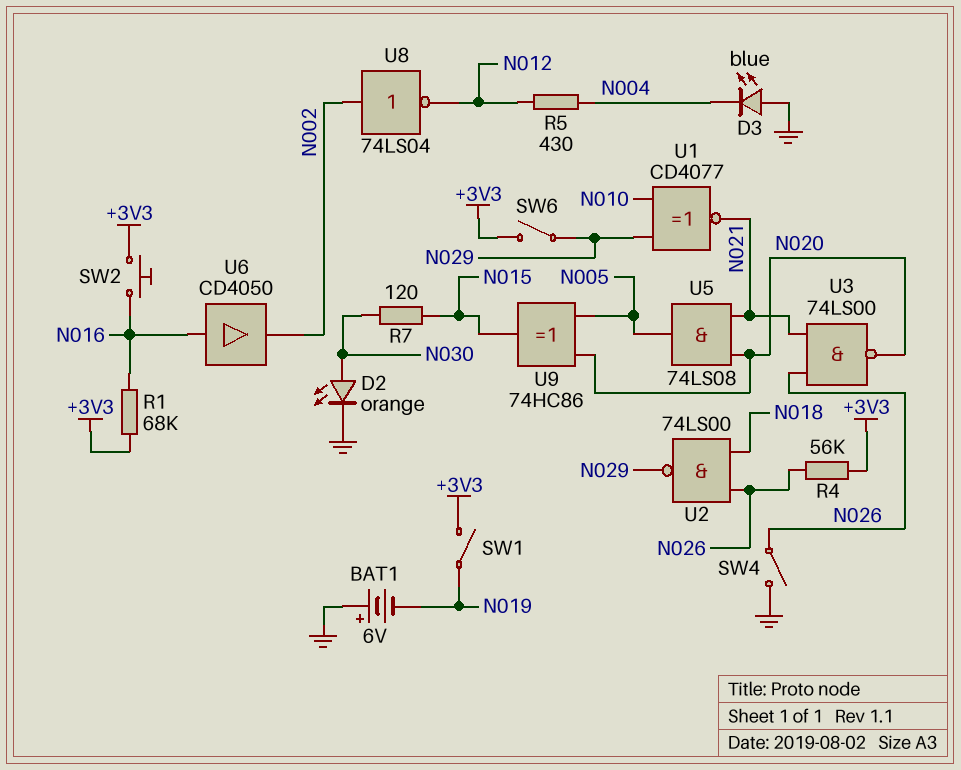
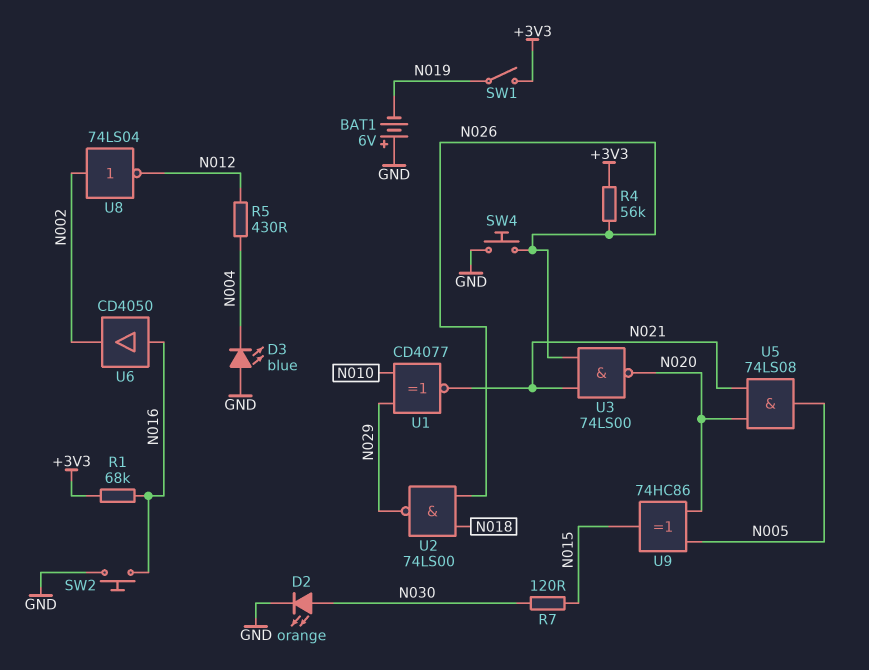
SW2: button (+3V3, N016) -> button (GND, N016)
SW4: switch (GND, N026) -> button (GND, N026)
SW6: switch (+3V3, N029) -> none

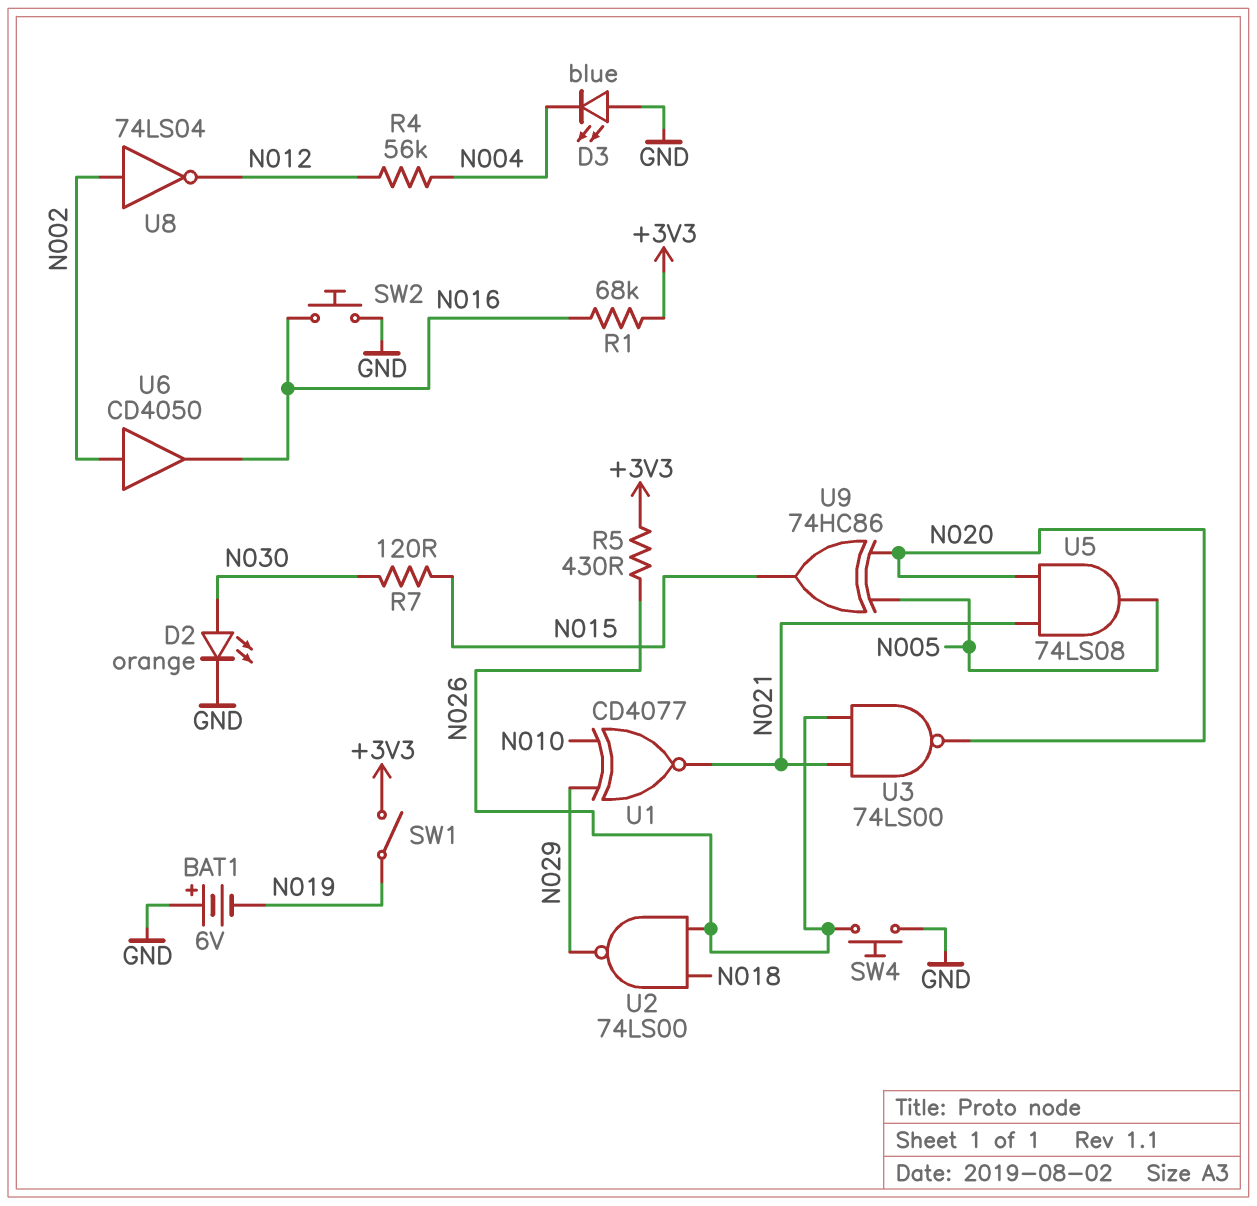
R4: 56k (+3V3, N026) -> 56k (N004, N012)
R5: 430 (N004, N012) -> 430 (+3V3, N026)
U6: buffer CD4050 (in N016, out N002) -> buffer CD4050 (in N002, out N016)

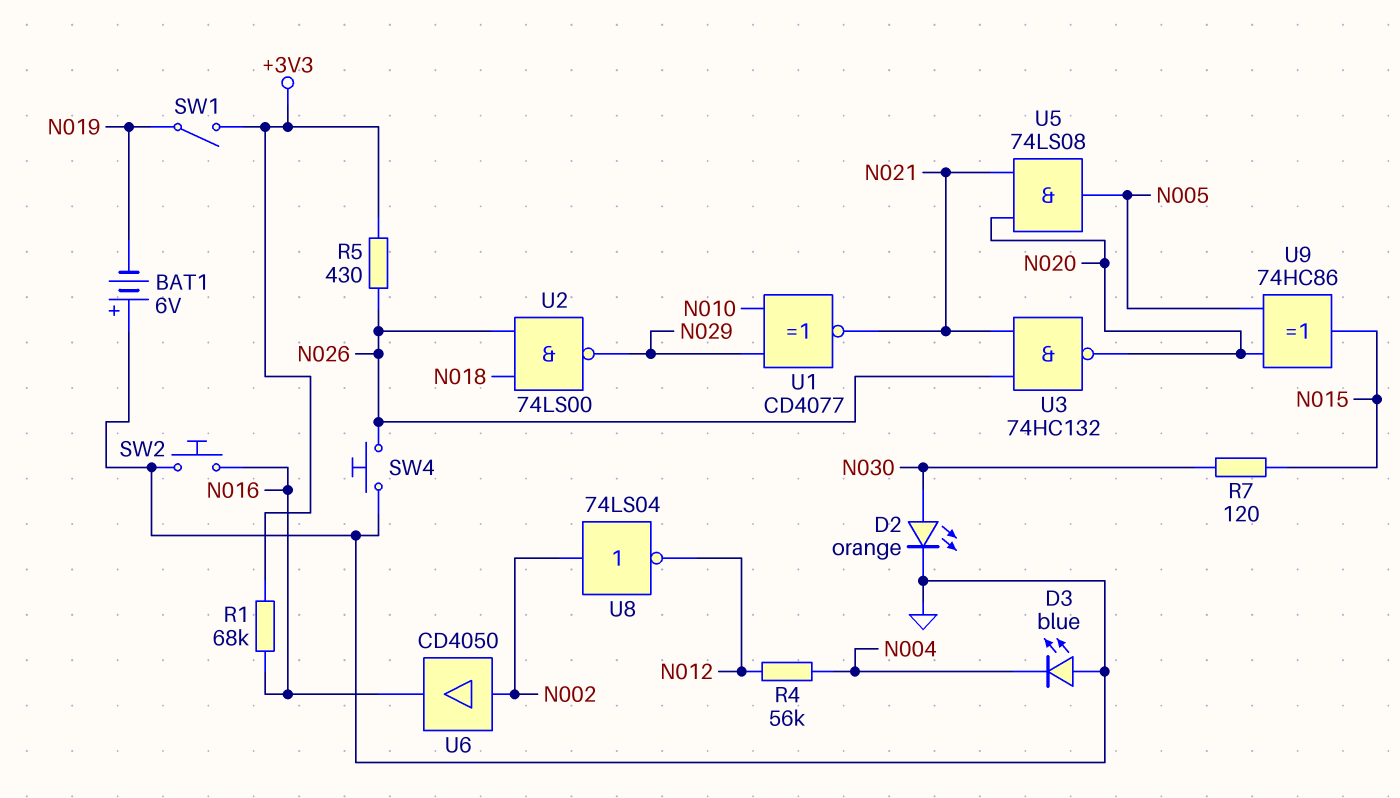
U3: NAND 74LS00 (in N021, in N026, out N020) -> NAND 74HC132 (in N021, in N026, out N020)

